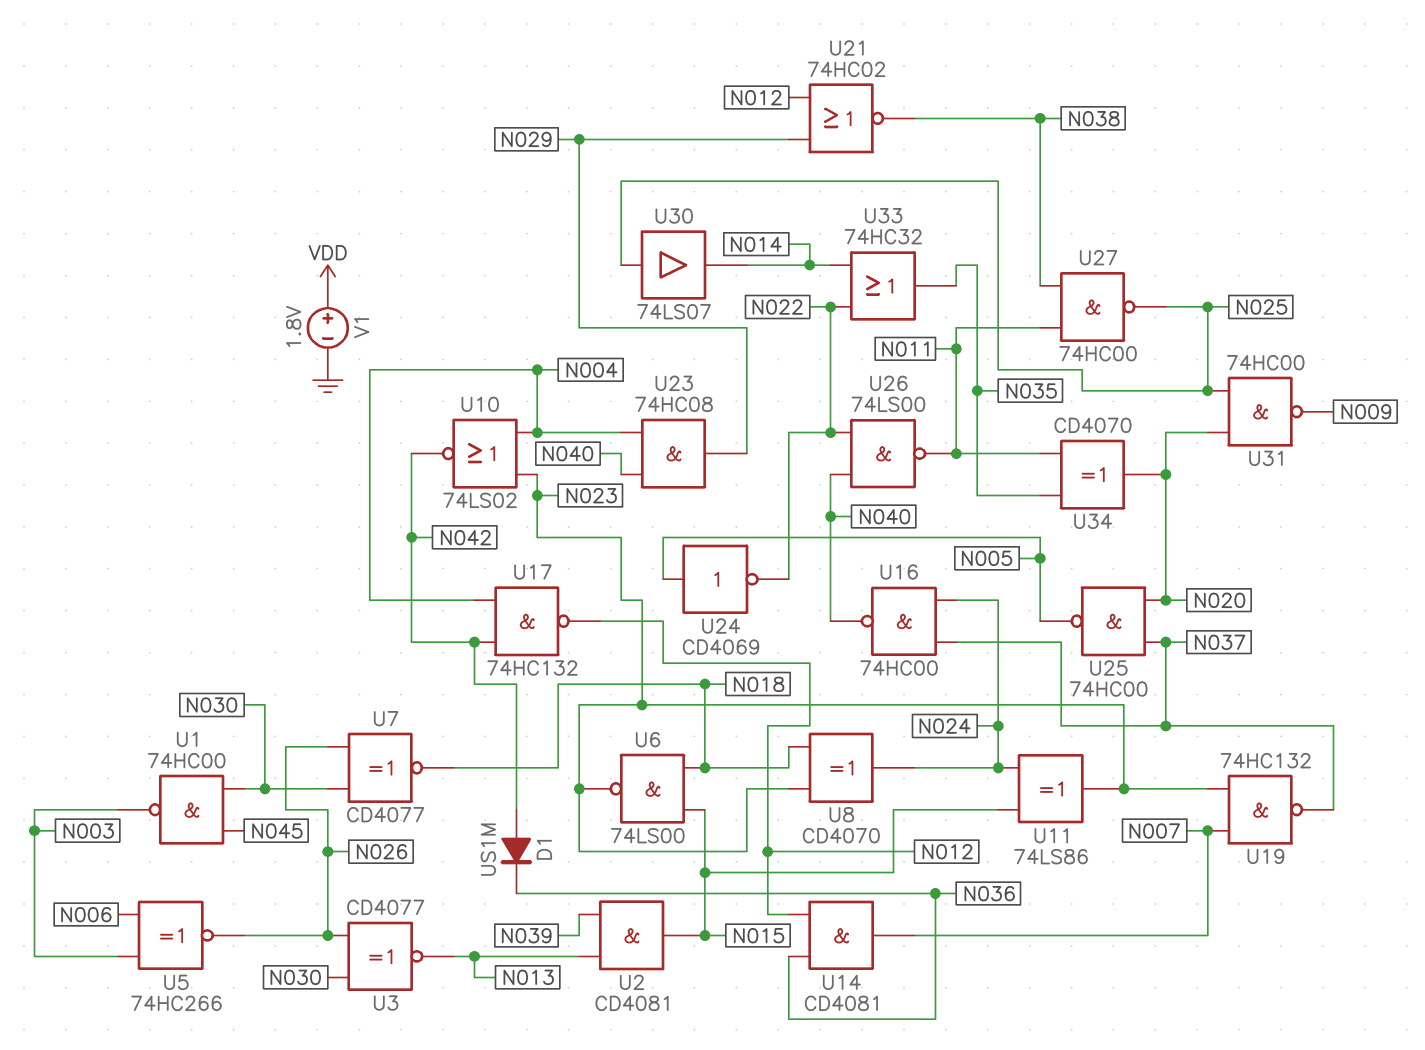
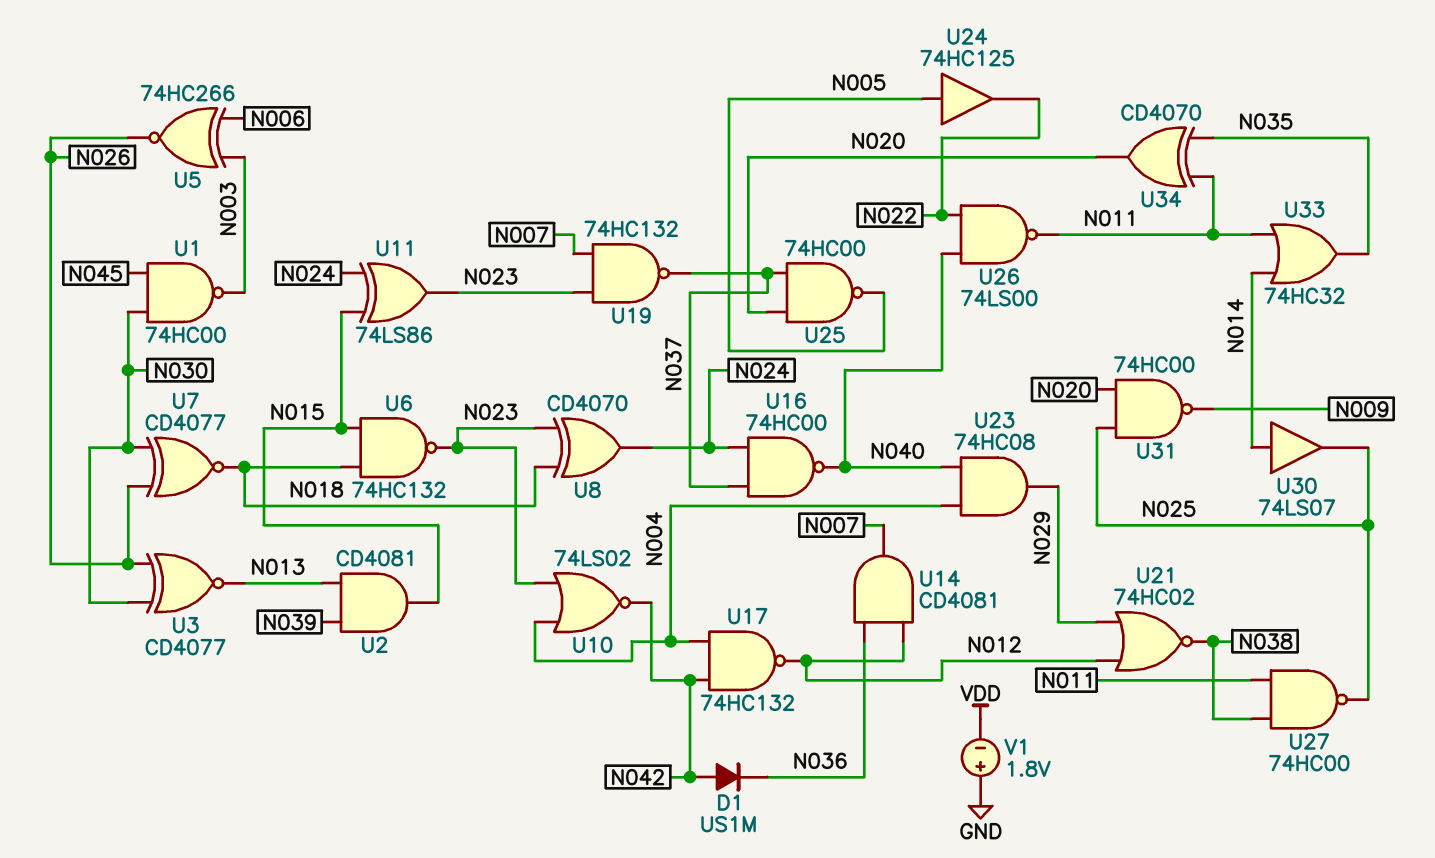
U6: NAND 74LS00 (in N015, in N018, out N023) -> NAND 74HC132 (in N015, in N018, out N023)
U24: NOT CD4069 (in N005, out N022) -> buffer 74HC125 (in N005, out N022)
U30: buffer 74LS07 (in N025, out N014) -> buffer 74LS07 (in N014, out N025)
U33: OR 74HC32 (in N014, in N022, out N035) -> OR 74HC32 (in N011, in N014, out N035)
V1: 1.8V (plus VDD, minus GND) -> 1.8V (plus GND, minus VDD)

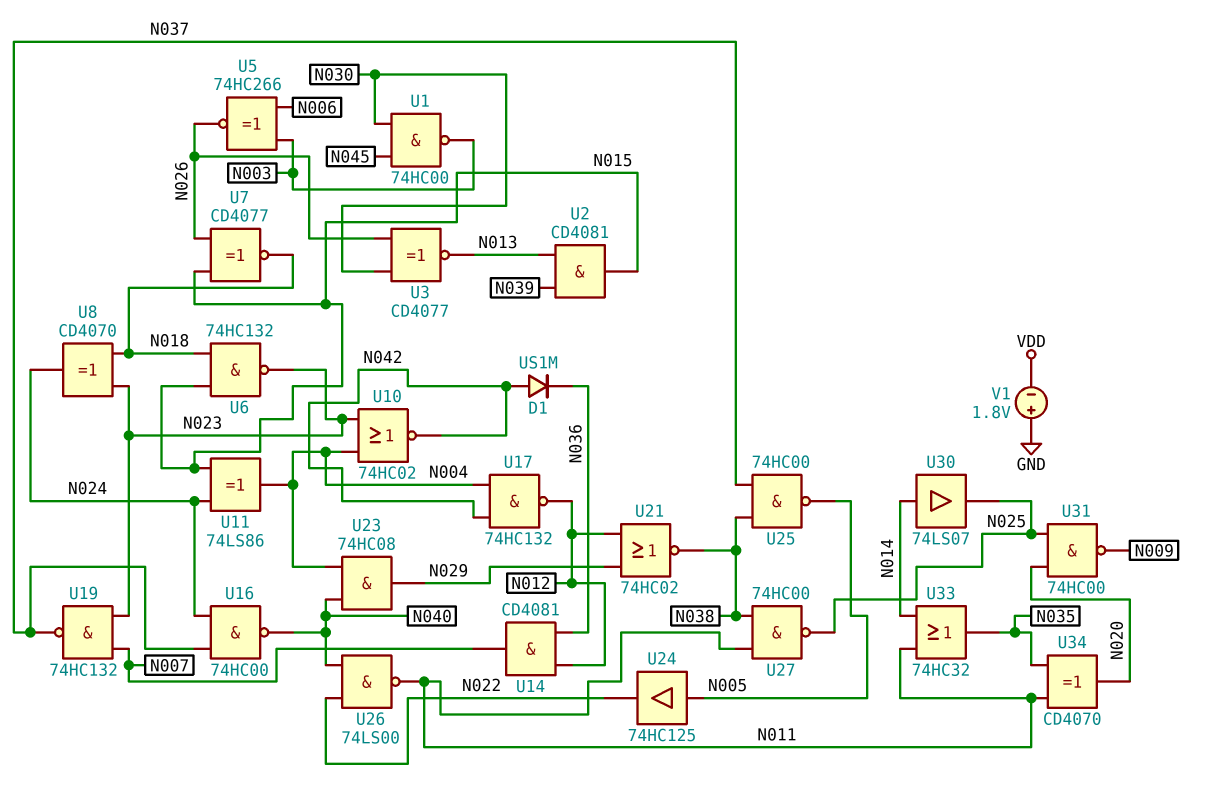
U7: XNOR CD4077 (in N026, in N030, out N018) -> XNOR CD4077 (in N015, in N026, out N018)
U10: NOR 74LS02 (in N004, in N023, out N042) -> NOR 74HC02 (in N004, in N023, out N042)
U11: XOR 74LS86 (in N015, in N024, out N023) -> XOR 74LS86 (in N015, in N024, out N004)
U25: NAND 74HC00 (in N020, in N037, out N005) -> NAND 74HC00 (in N037, in N038, out N005)

